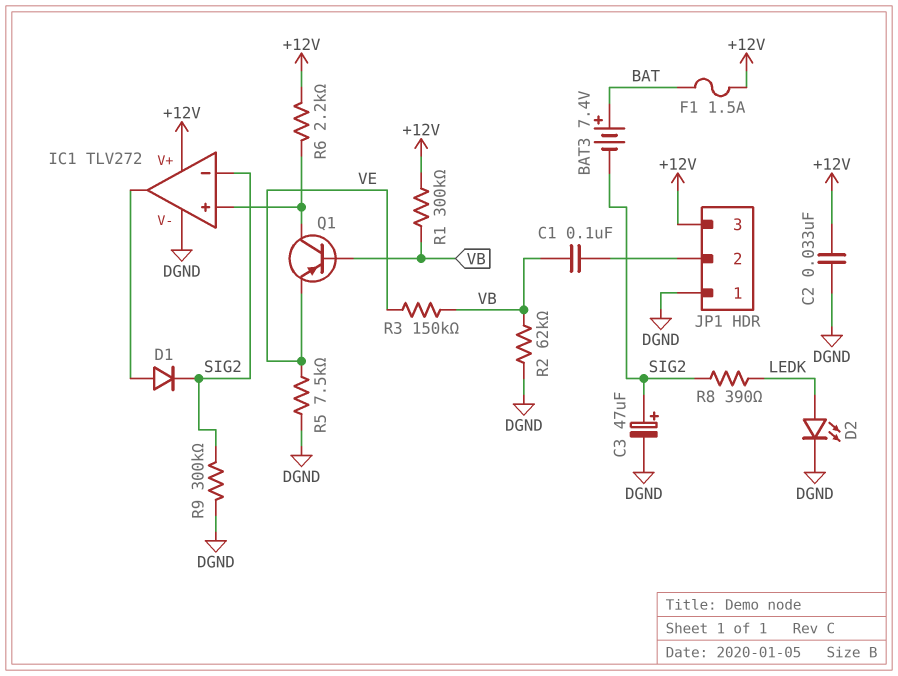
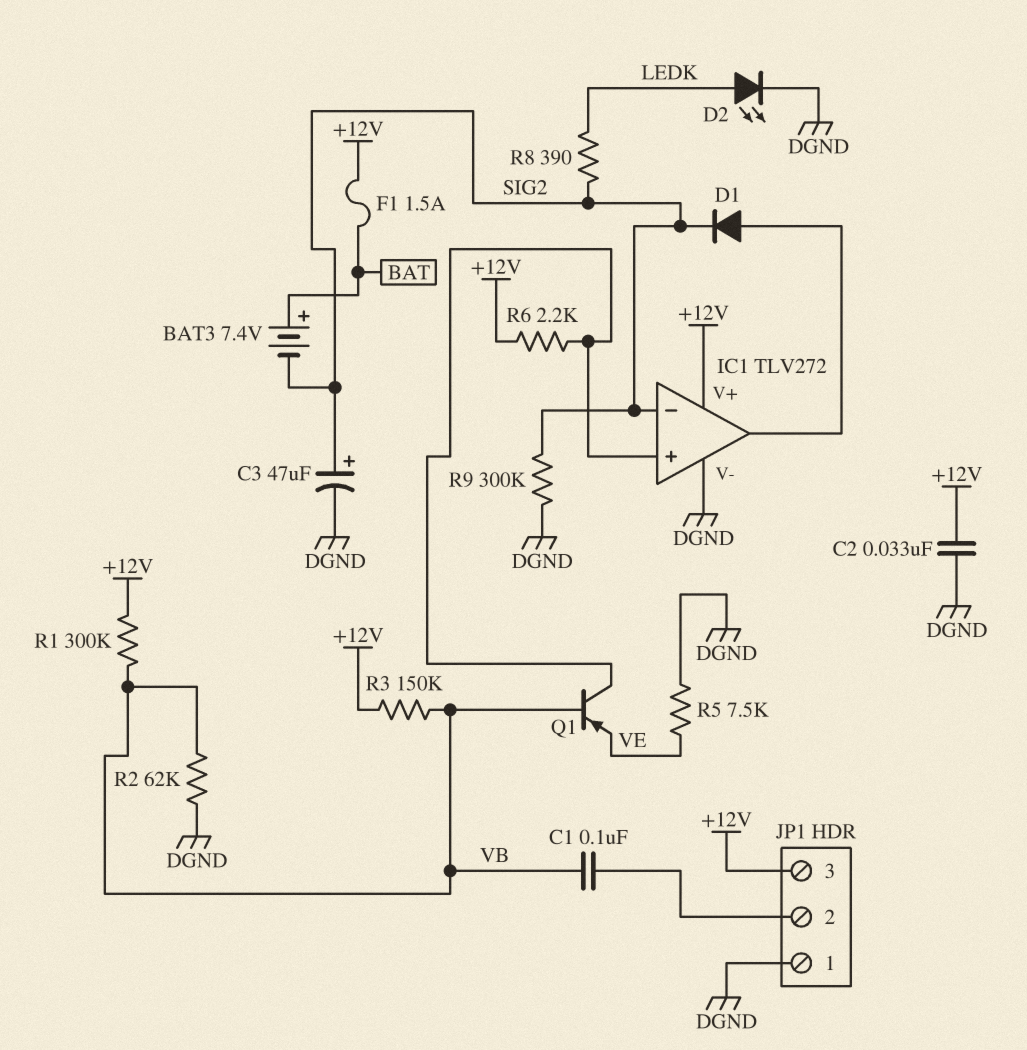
R3: 150k (VB, VE) -> 150k (+12V, VB)

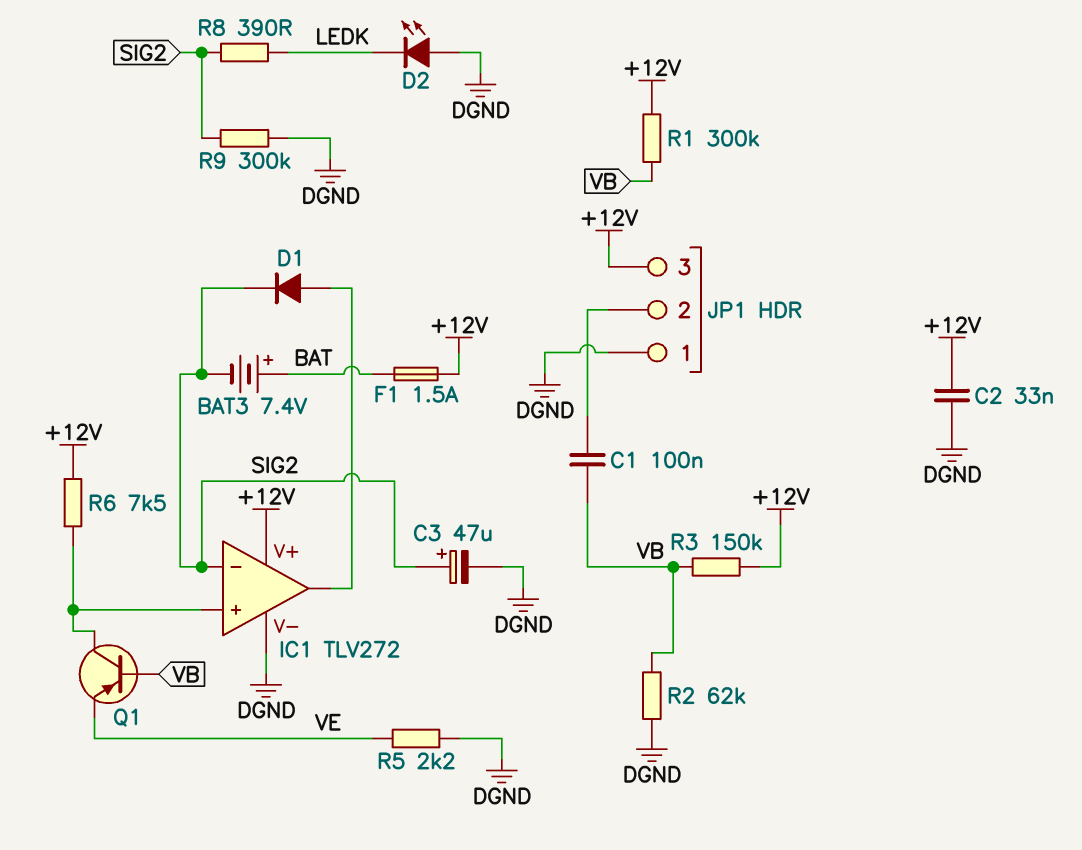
D2: LED (A LEDK, K DGND) -> LED (A DGND, K LEDK)
R5: 7.5k (DGND, VE) -> 2.2k (DGND, VE)
R6: 2.2k (+12V, IC1/in+) -> 7.5k (+12V, IC1/in+)

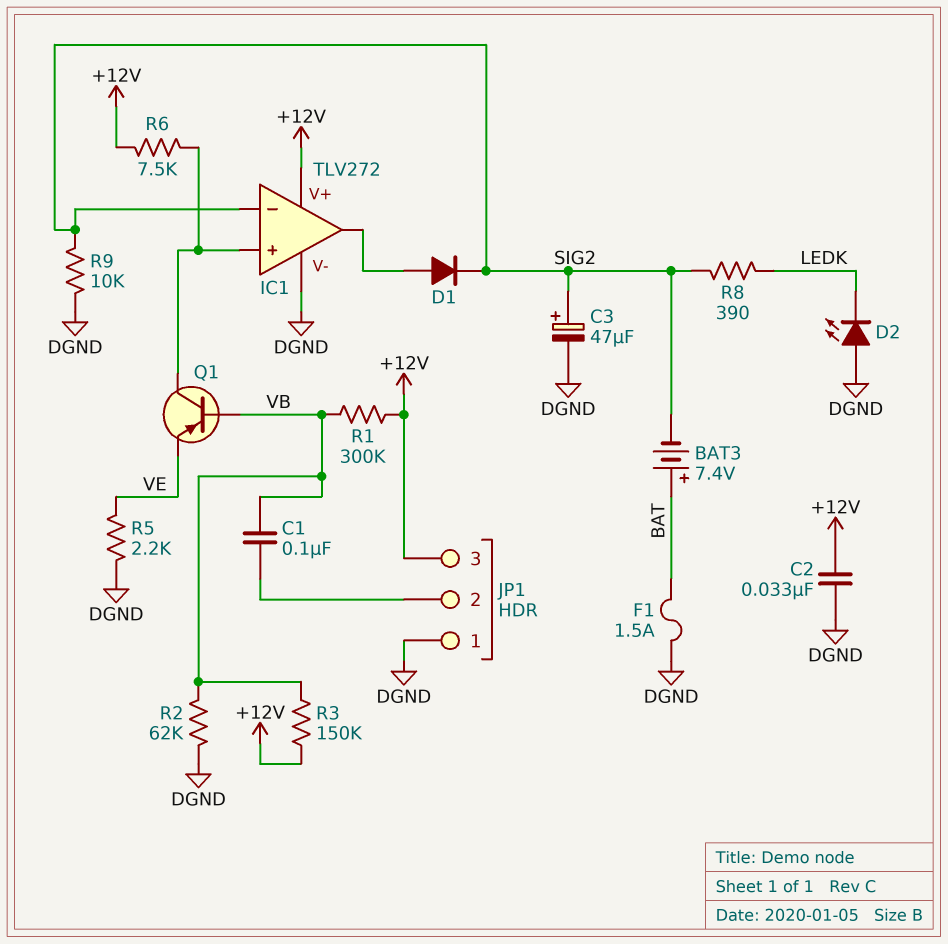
F1: 1.5A (+12V, BAT) -> 1.5A (BAT, DGND)
R9: 300k (DGND, SIG2) -> 10k (DGND, SIG2)

